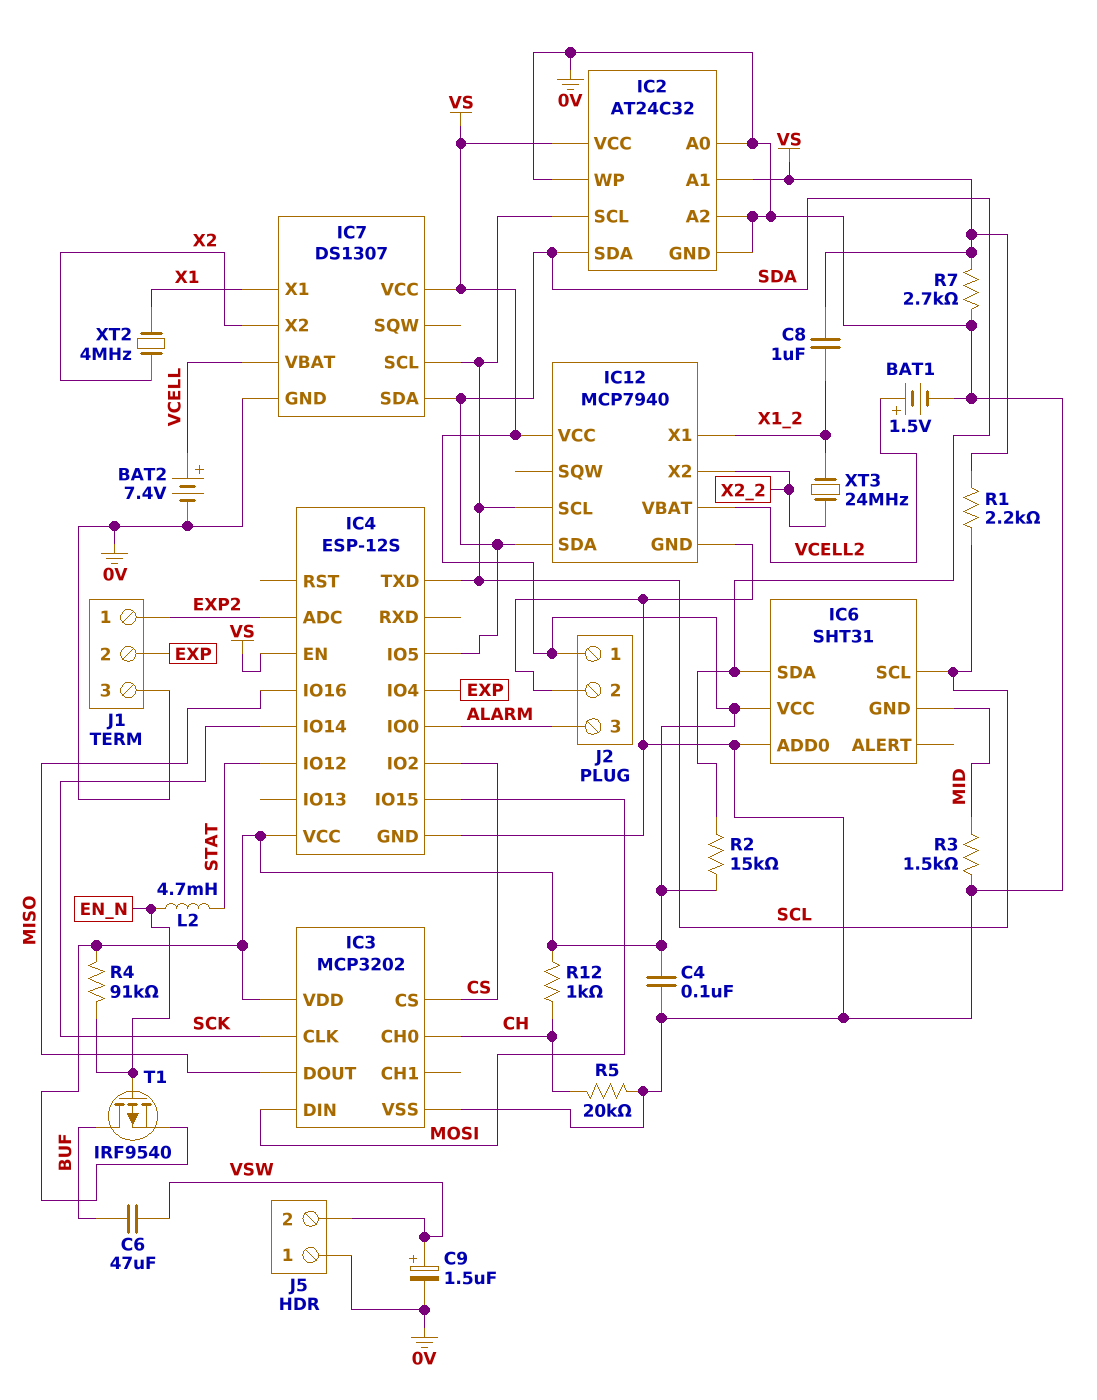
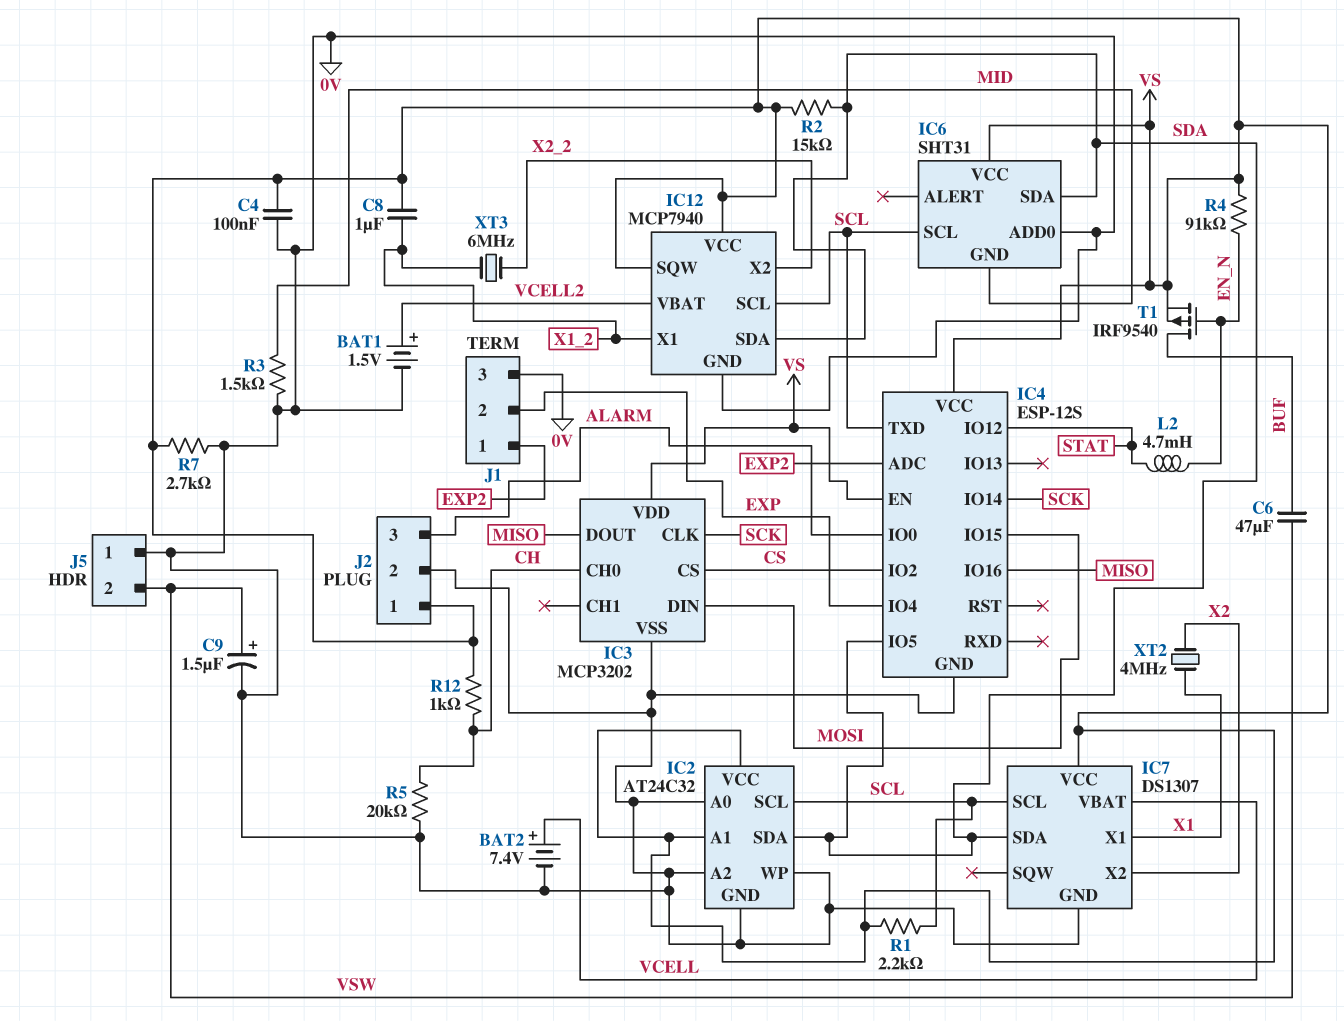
IC12 pin SQW: none -> VS
XT3: 24MHz (X1_2, X2_2) -> 6MHz (X1_2, X2_2)

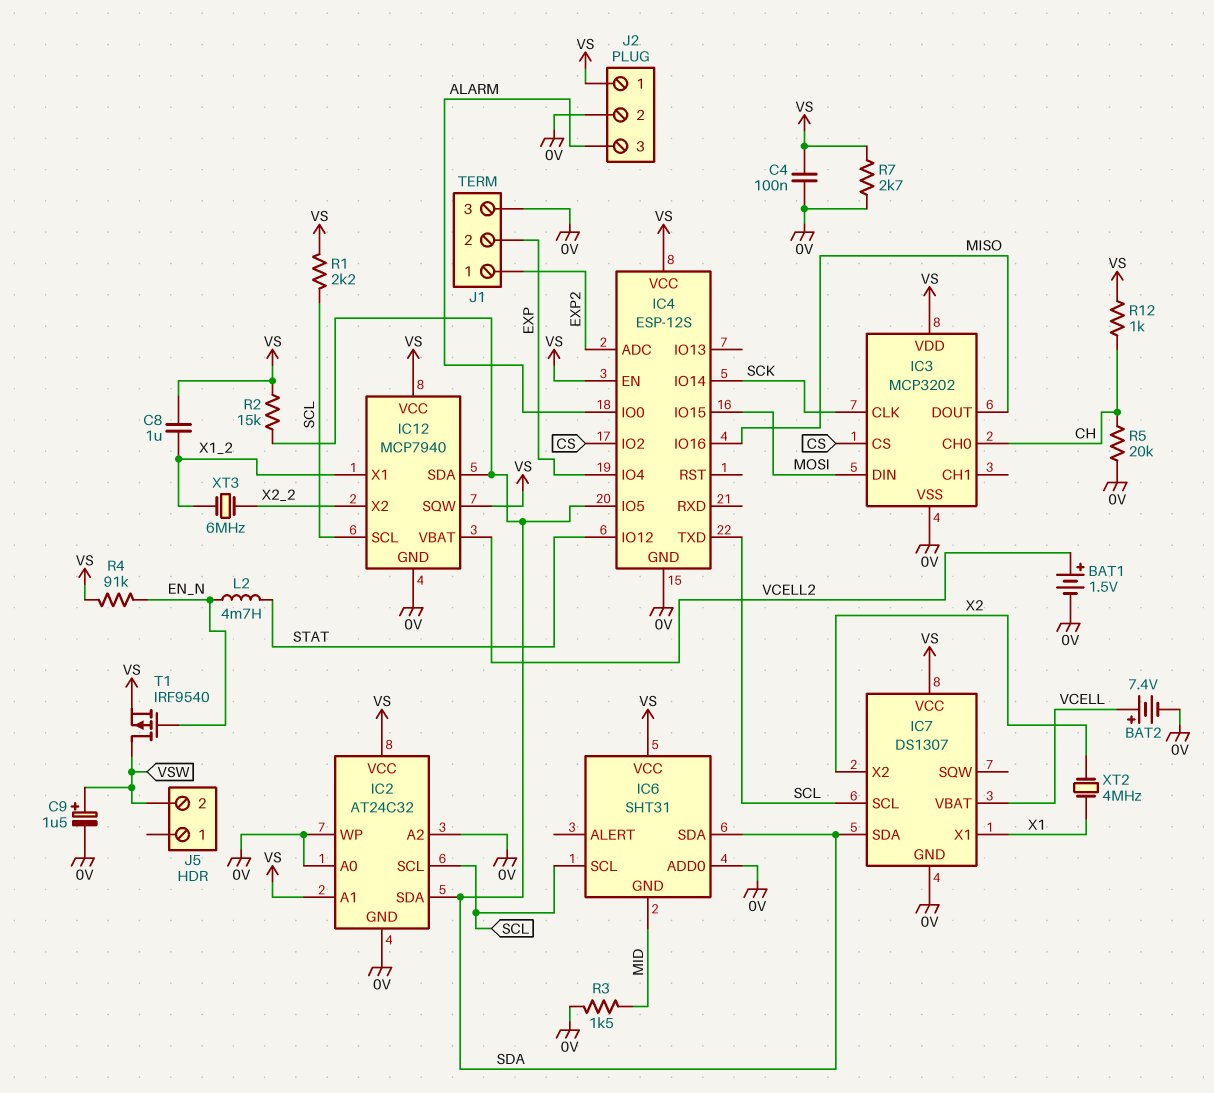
C6: 47uF (BUF, VSW) -> none
J5 pin 1: 0V -> none
T1: PMOS IRF9540 (G EN_N, D BUF, S VS) -> PMOS IRF9540 (G EN_N, D VSW, S VS)

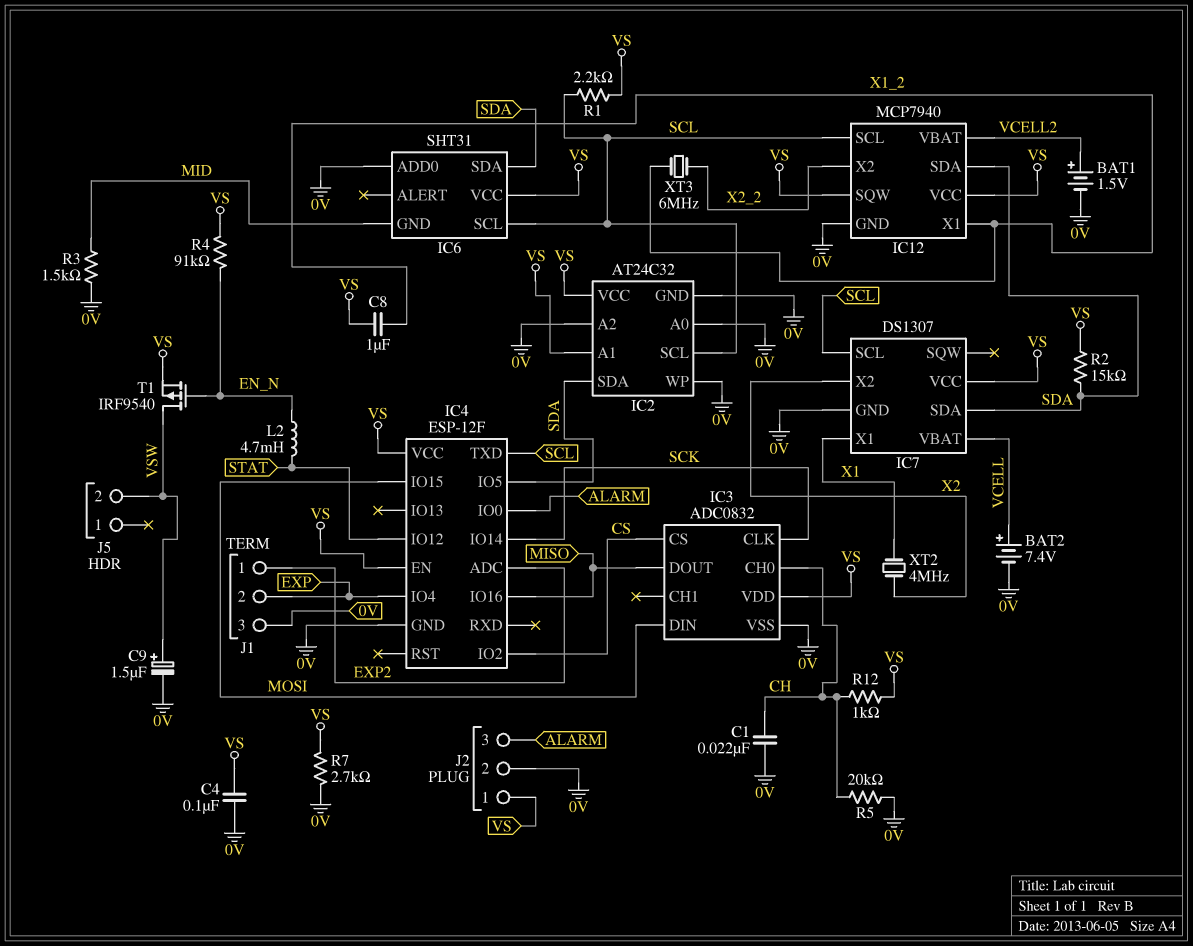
C1: none -> 22nF (0V, CH)
IC3: MCP3202 -> ADC0832
IC4: ESP-12S -> ESP-12F

